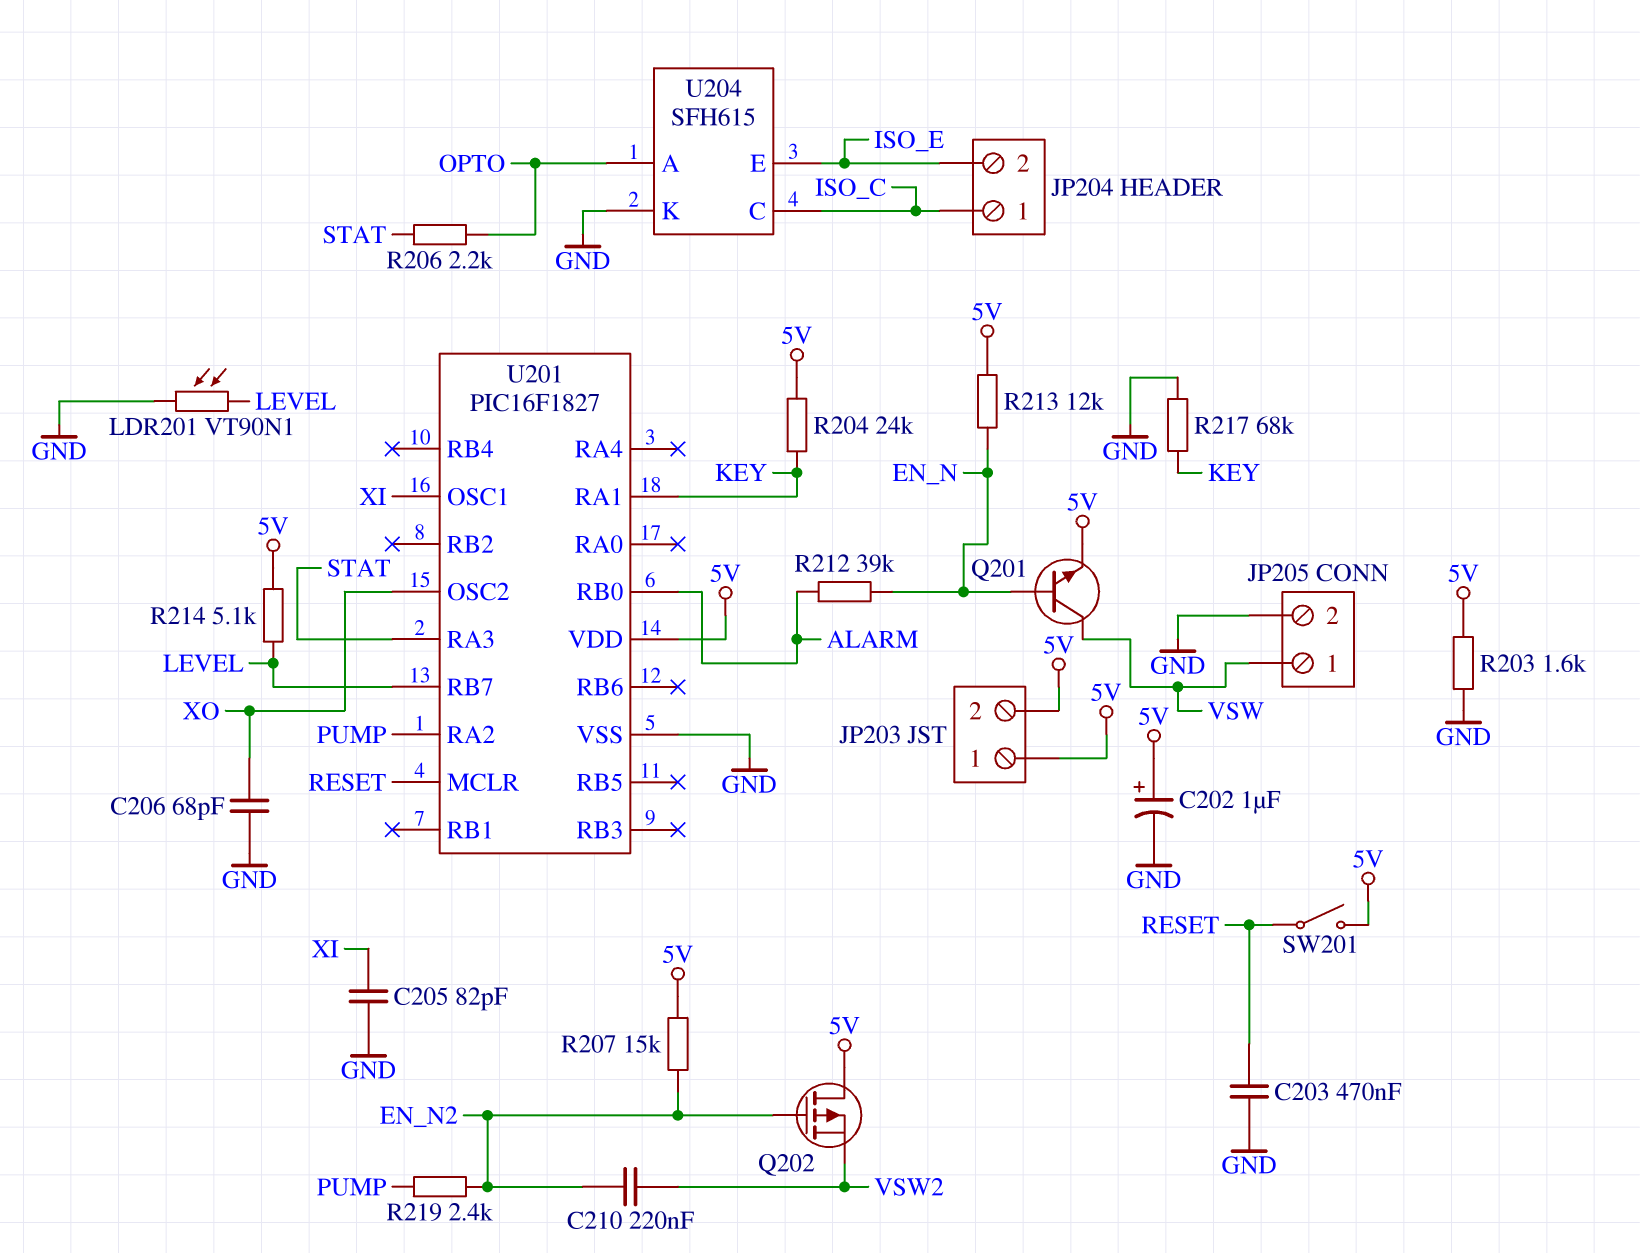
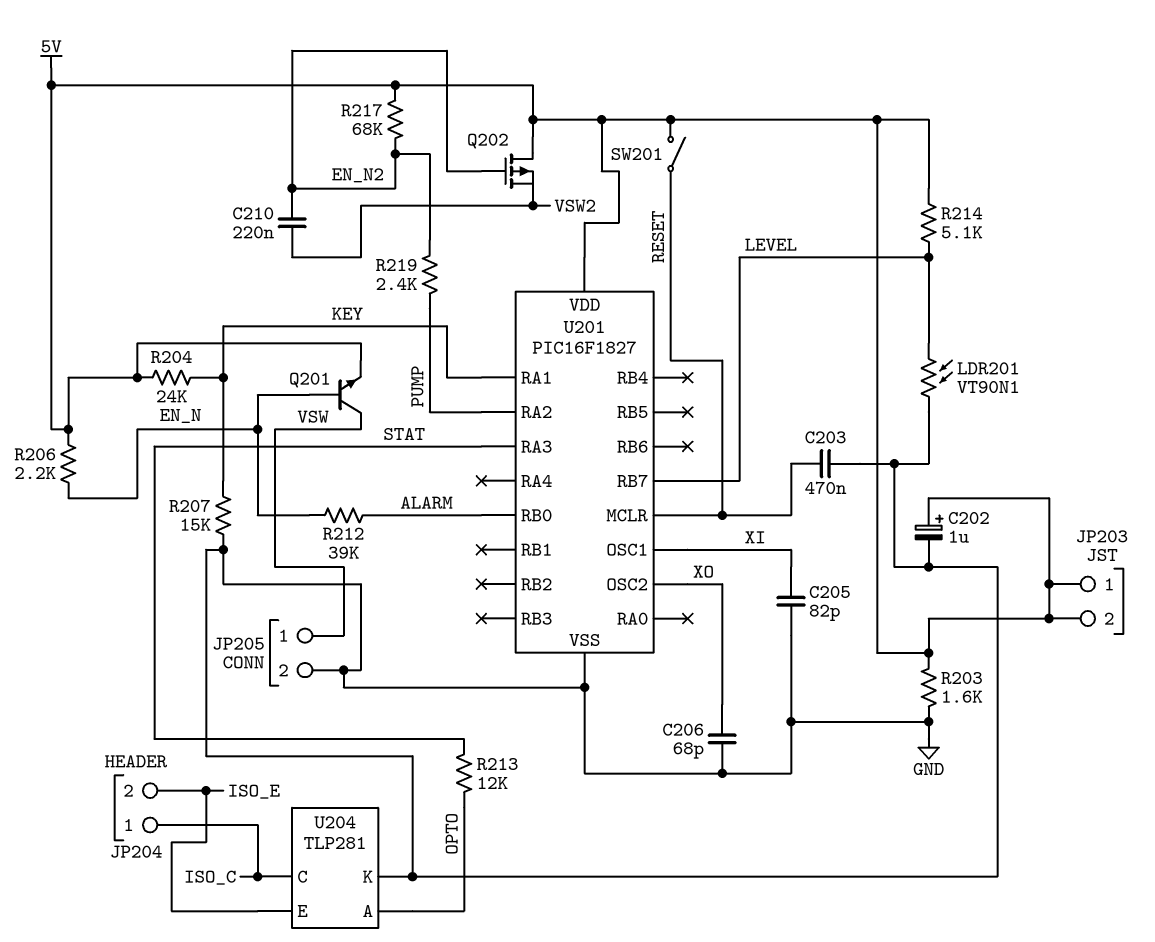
R206: 2.2k (OPTO, STAT) -> 2.2k (5V, EN_N)
R207: 15k (5V, EN_N2) -> 15k (GND, KEY)
R213: 12k (5V, EN_N) -> 12k (OPTO, STAT)
R217: 68k (GND, KEY) -> 68k (5V, EN_N2)
U204: SFH615 -> TLP281

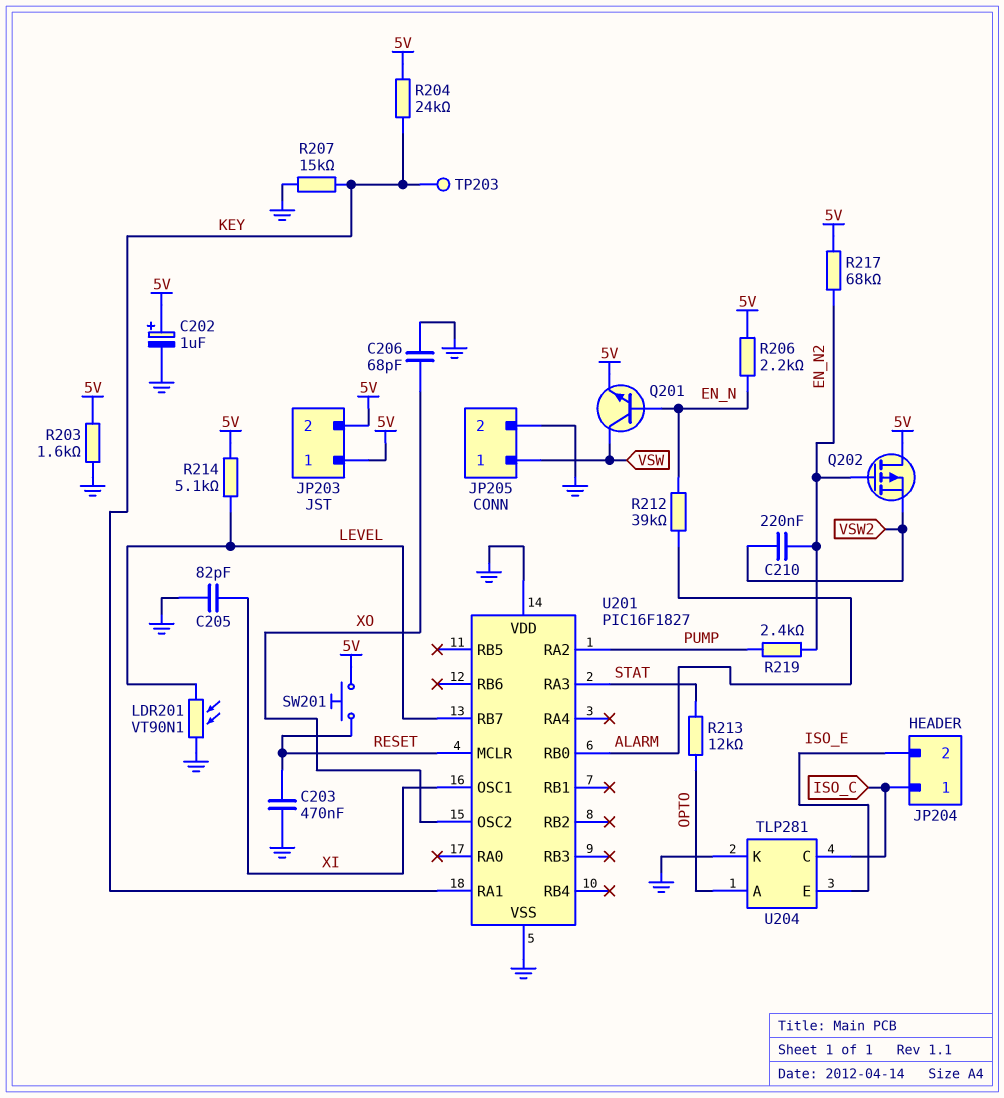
SW201: switch (5V, RESET) -> button (5V, RESET)
TP203: none -> test point (KEY)
U201 pin VDD: 5V -> GND

